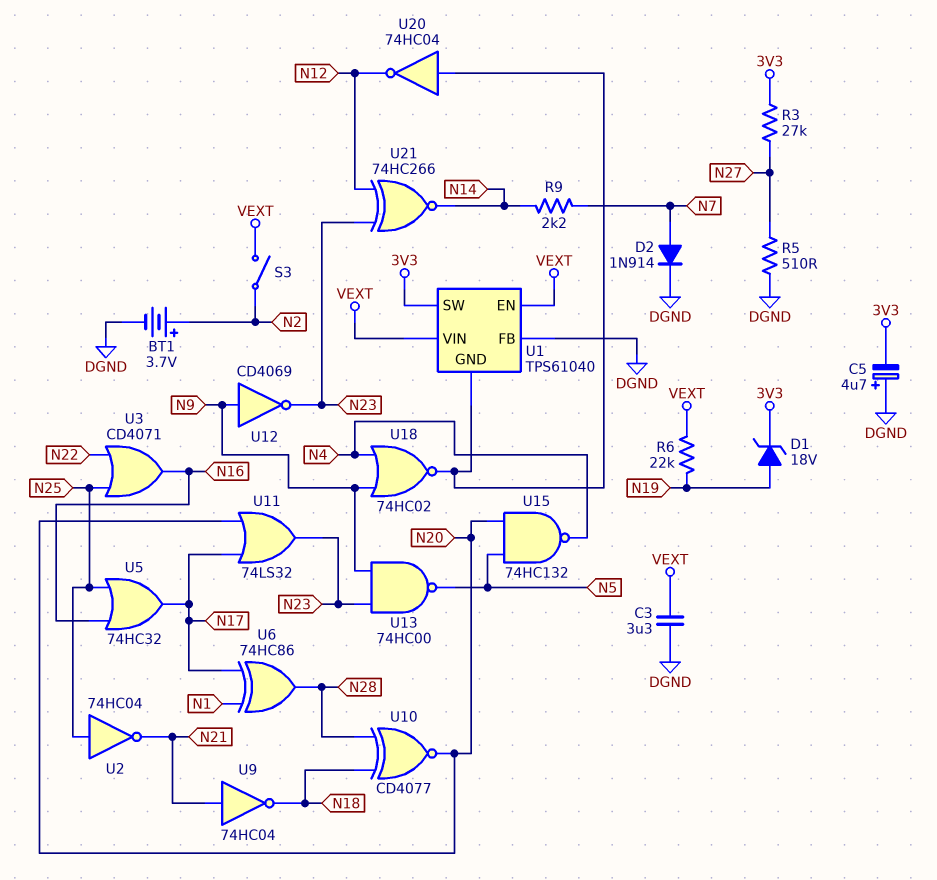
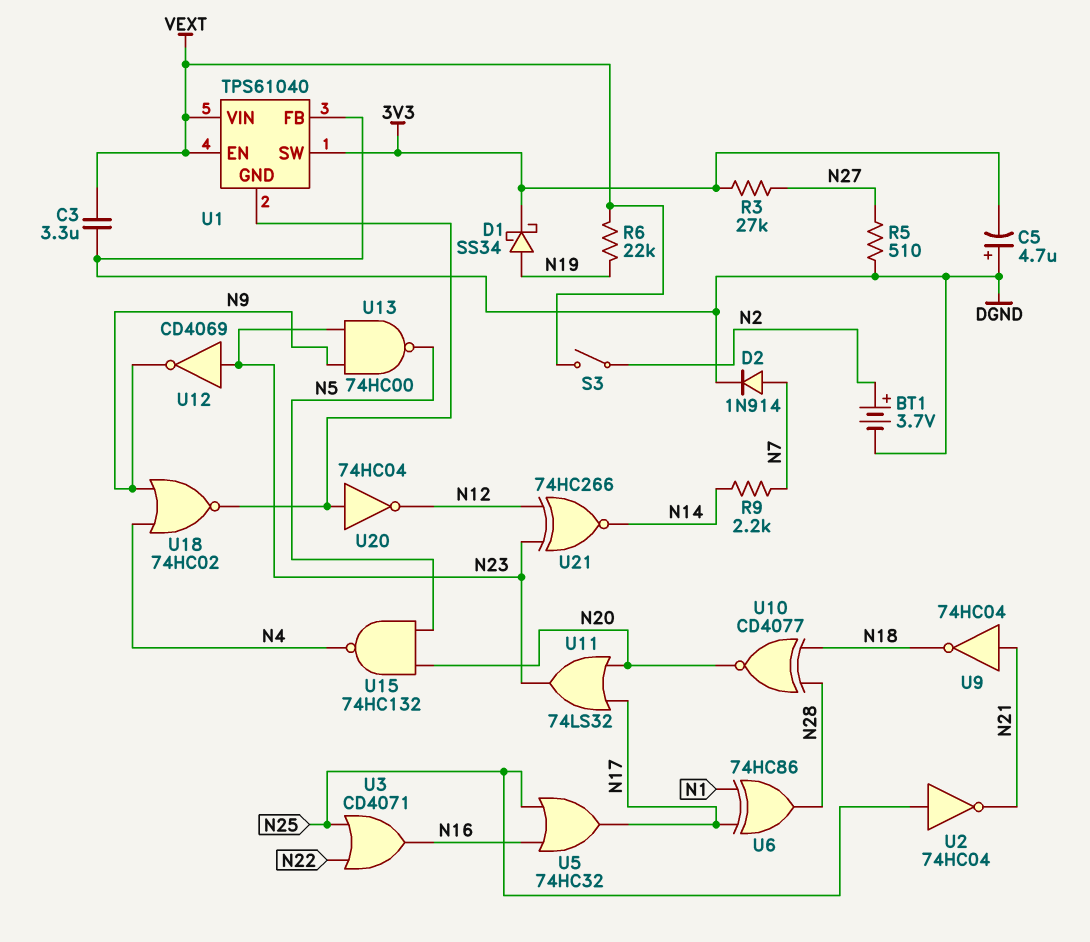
D1: zener 18V (A N19, K 3V3) -> schottky SS34 (A N19, K 3V3)
U12: NOT CD4069 (in N9, out N23) -> NOT CD4069 (in N23, out N9)

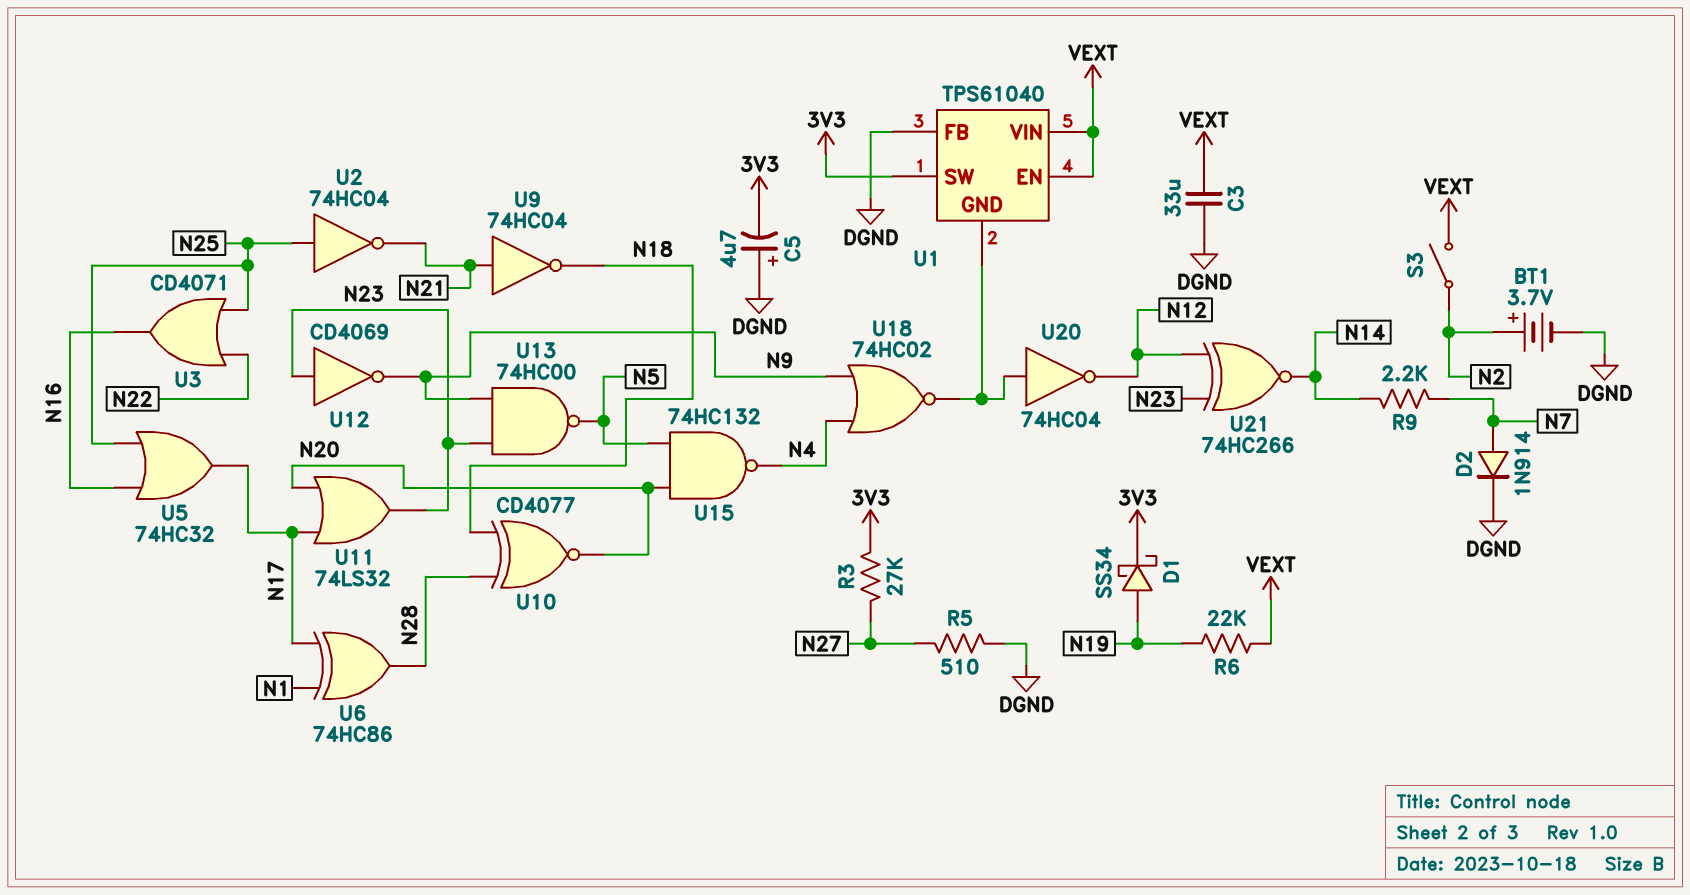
C3: 3.3uF (DGND, VEXT) -> 33uF (DGND, VEXT)

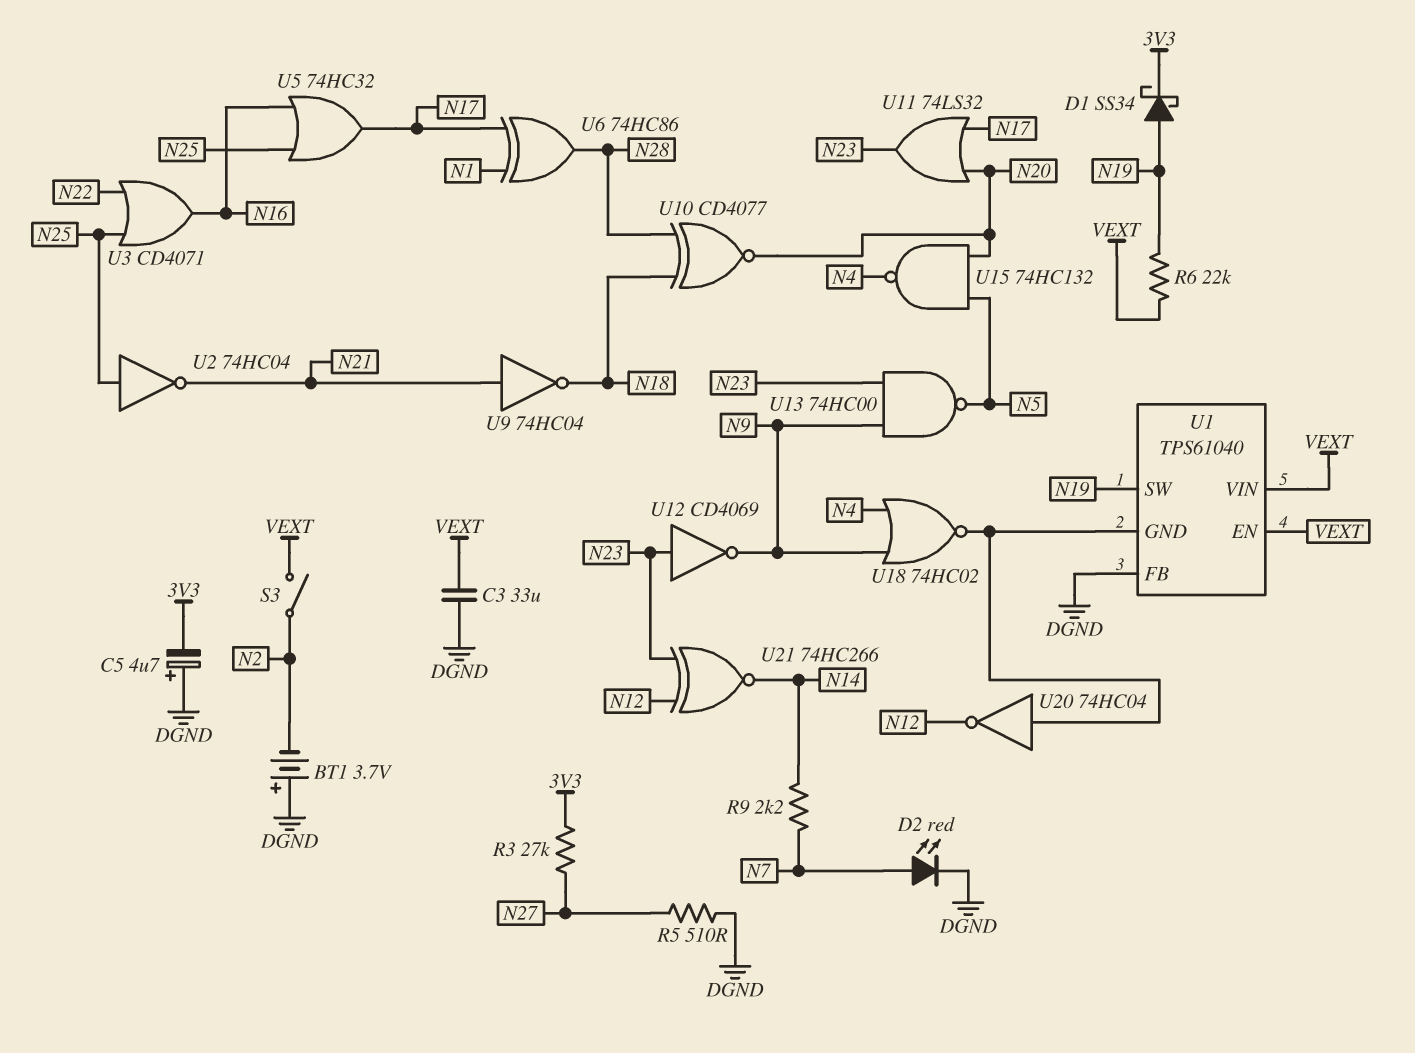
BT1: 3.7V (plus N2, minus DGND) -> 3.7V (plus DGND, minus N2)
D2: diode 1N914 (A N7, K DGND) -> LED red (A N7, K DGND)
U1 pin SW: 3V3 -> N19

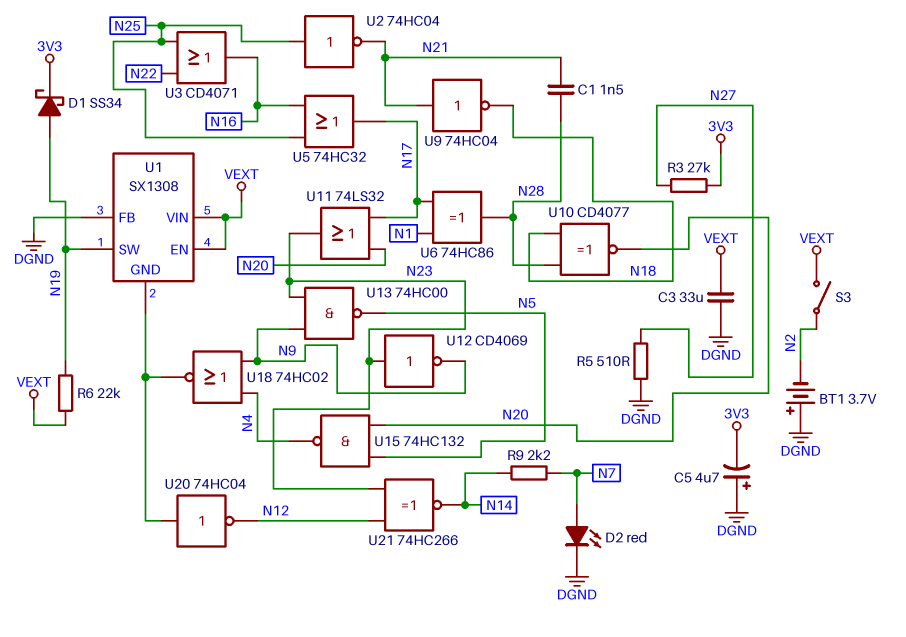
C1: none -> 1.5nF (N21, N28)
U1: TPS61040 -> SX1308

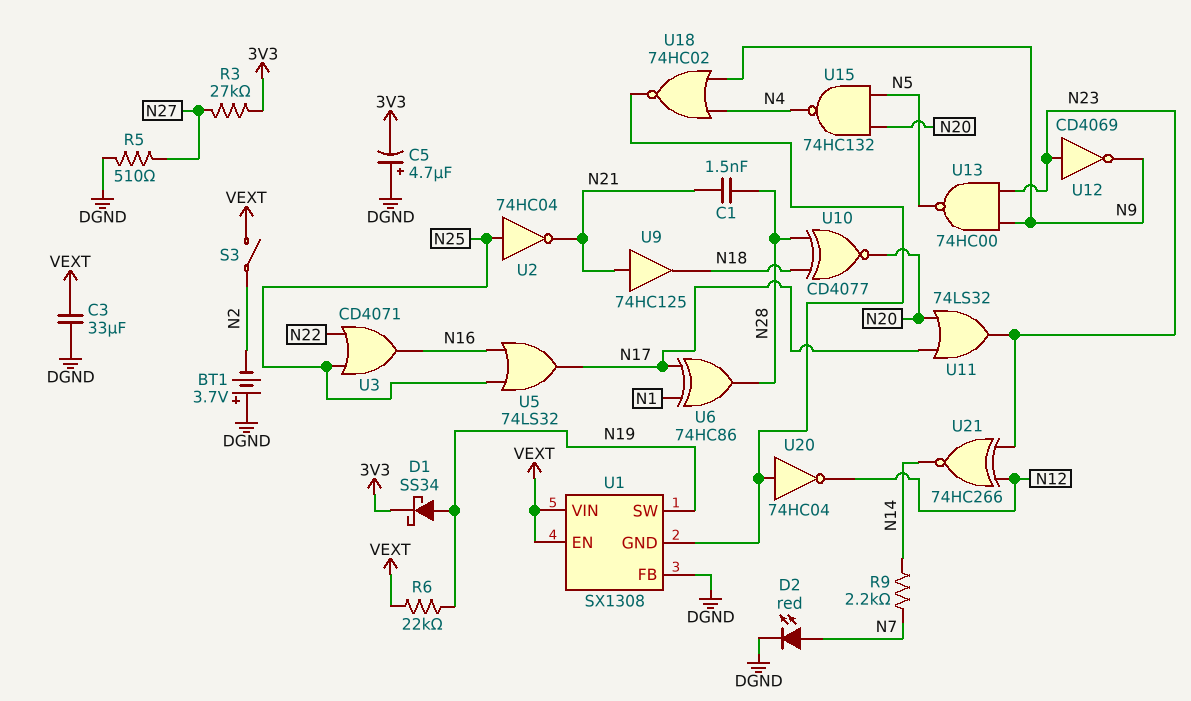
U5: OR 74HC32 (in N16, in N25, out N17) -> OR 74LS32 (in N16, in N25, out N17)
U9: NOT 74HC04 (in N21, out N18) -> buffer 74HC125 (in N21, out N18)

